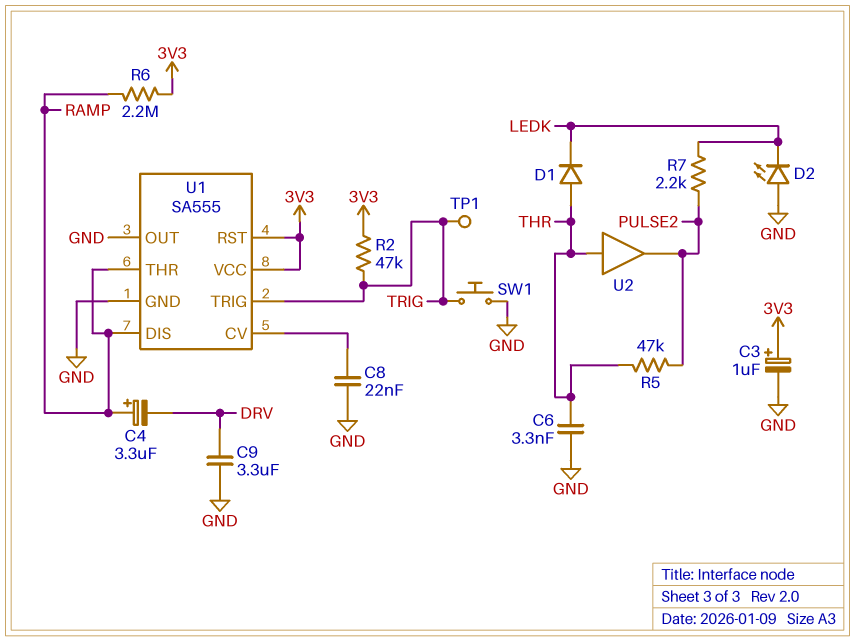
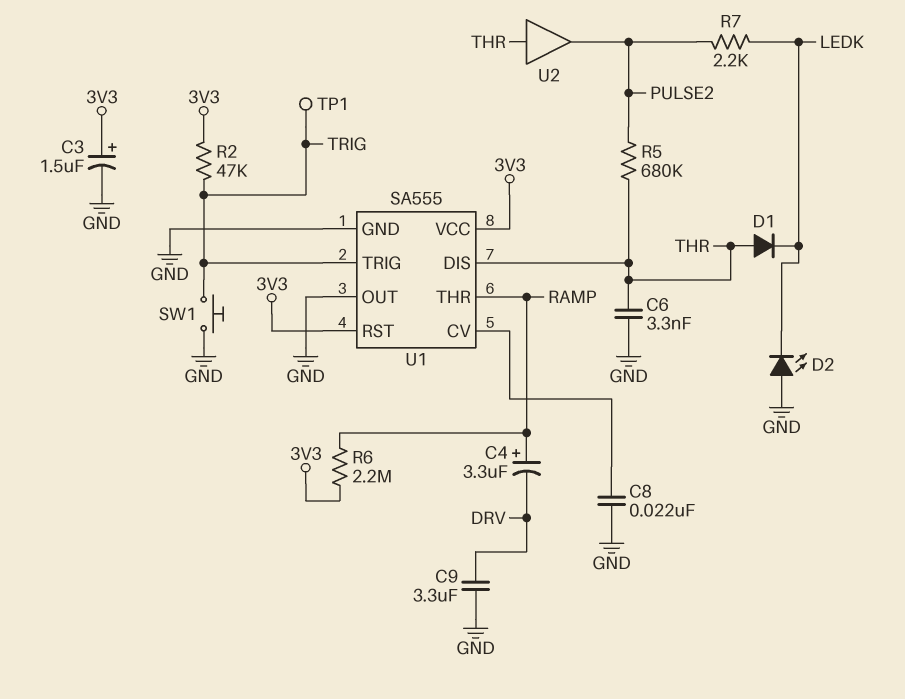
C3: 1uF (plus 3V3, minus GND) -> 1.5uF (plus 3V3, minus GND)
R5: 47k (PULSE2, THR) -> 680k (PULSE2, THR)
U1 pin DIS: RAMP -> THR

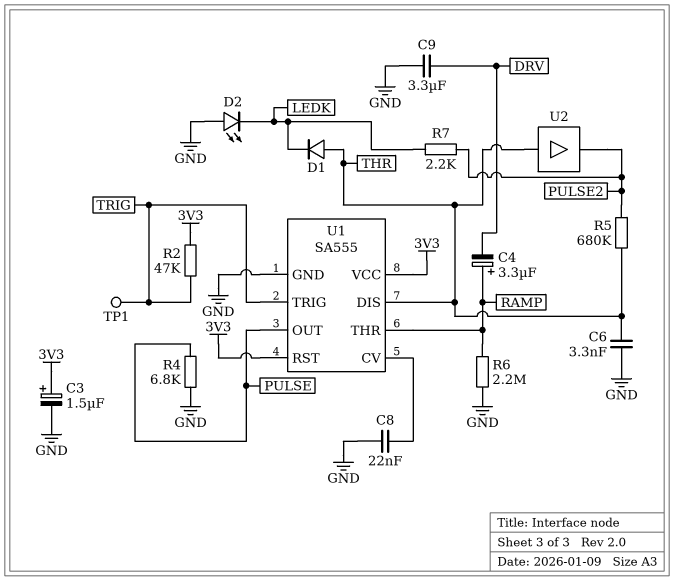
R4: none -> 6.8k (GND, PULSE)
R6: 2.2M (3V3, RAMP) -> 2.2M (GND, RAMP)
SW1: button (GND, TRIG) -> none
U1 pin OUT: GND -> PULSE

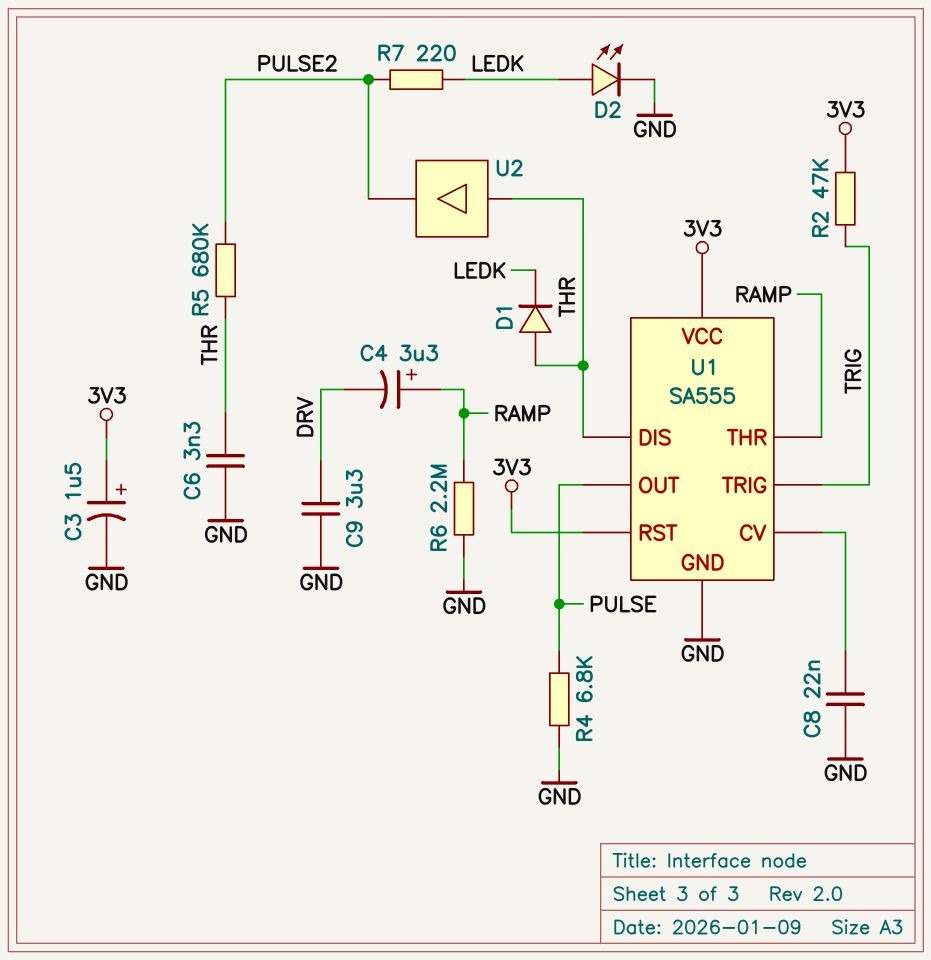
D2: LED (A GND, K LEDK) -> LED (A LEDK, K GND)
R7: 2.2k (LEDK, PULSE2) -> 220 (LEDK, PULSE2)
TP1: test point (TRIG) -> none

